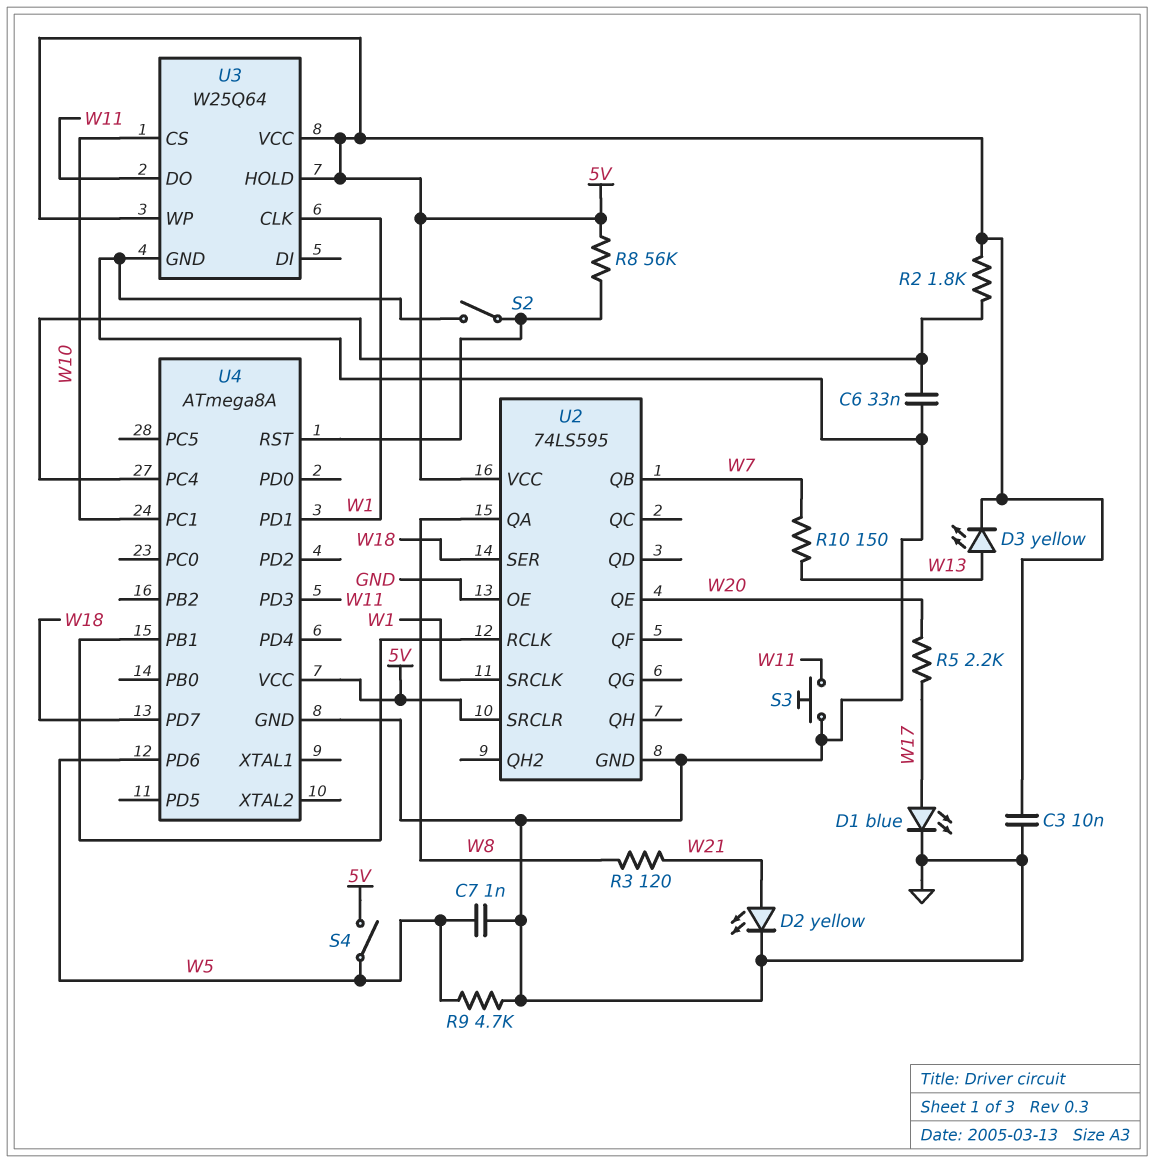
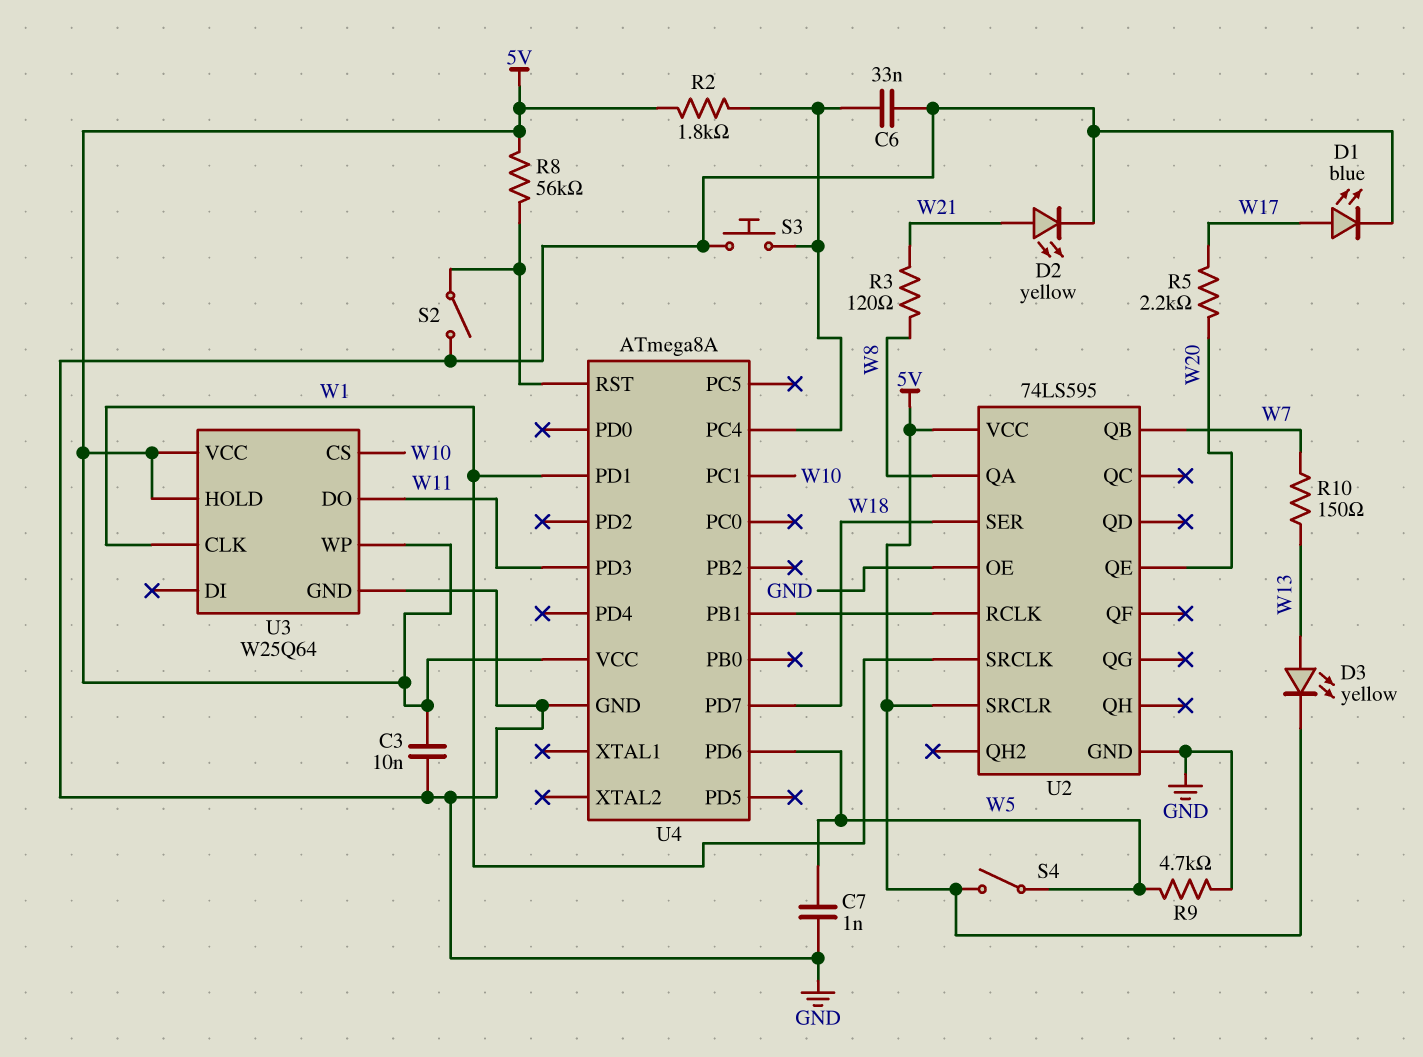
S3: button (GND, W11) -> button (GND, U4/PC4)

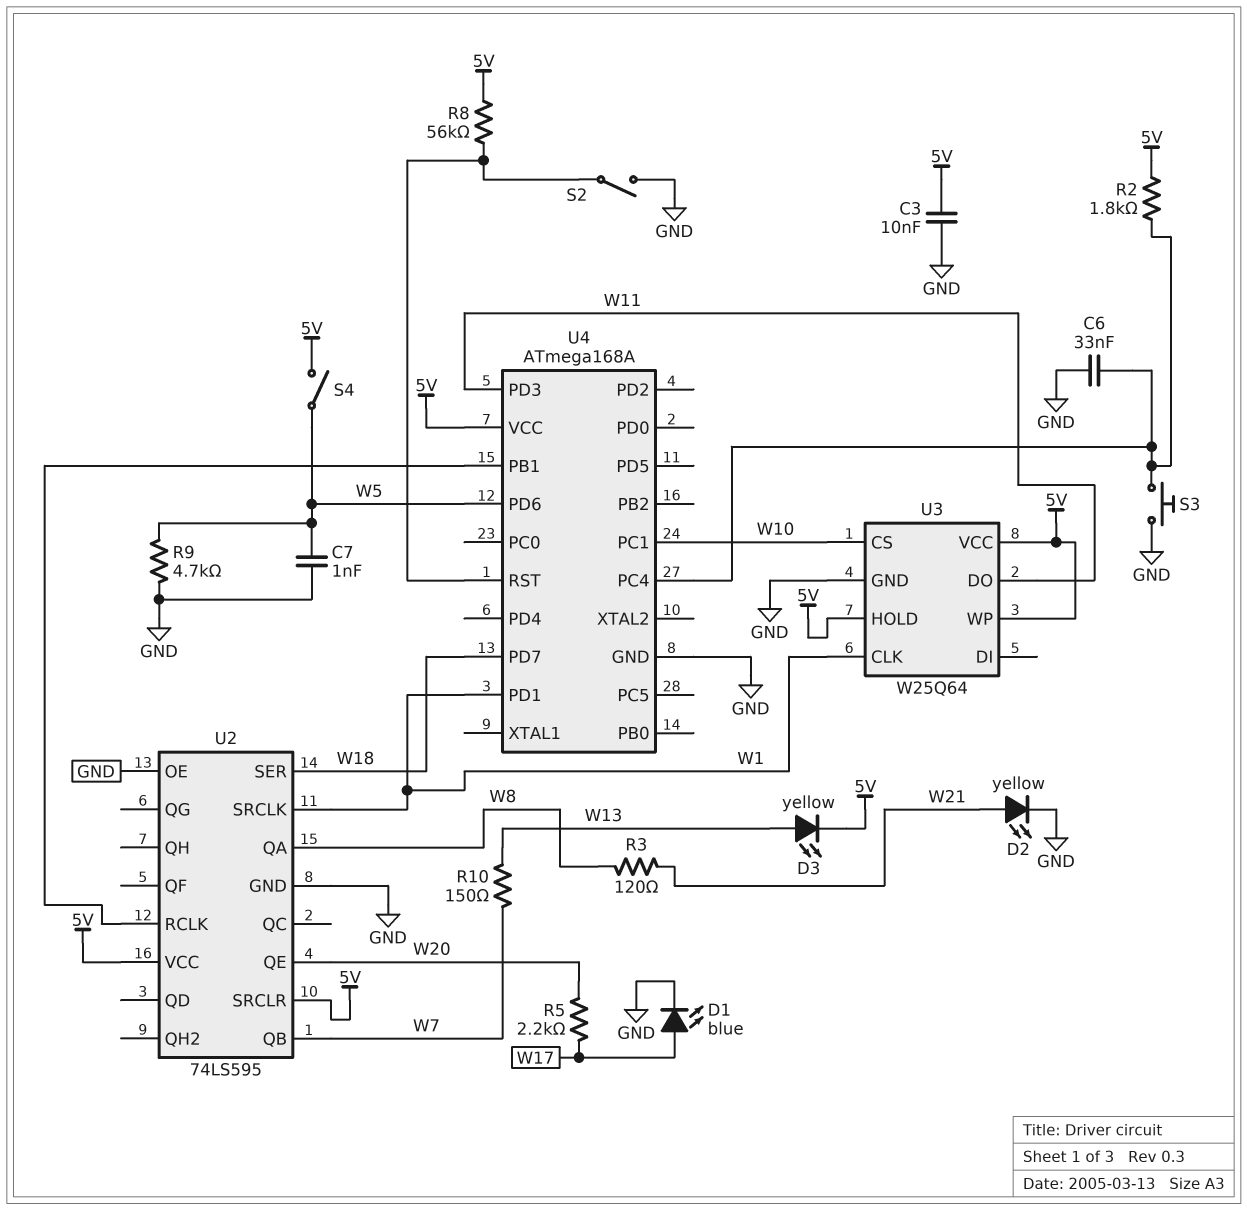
U4: ATmega8A -> ATmega168A

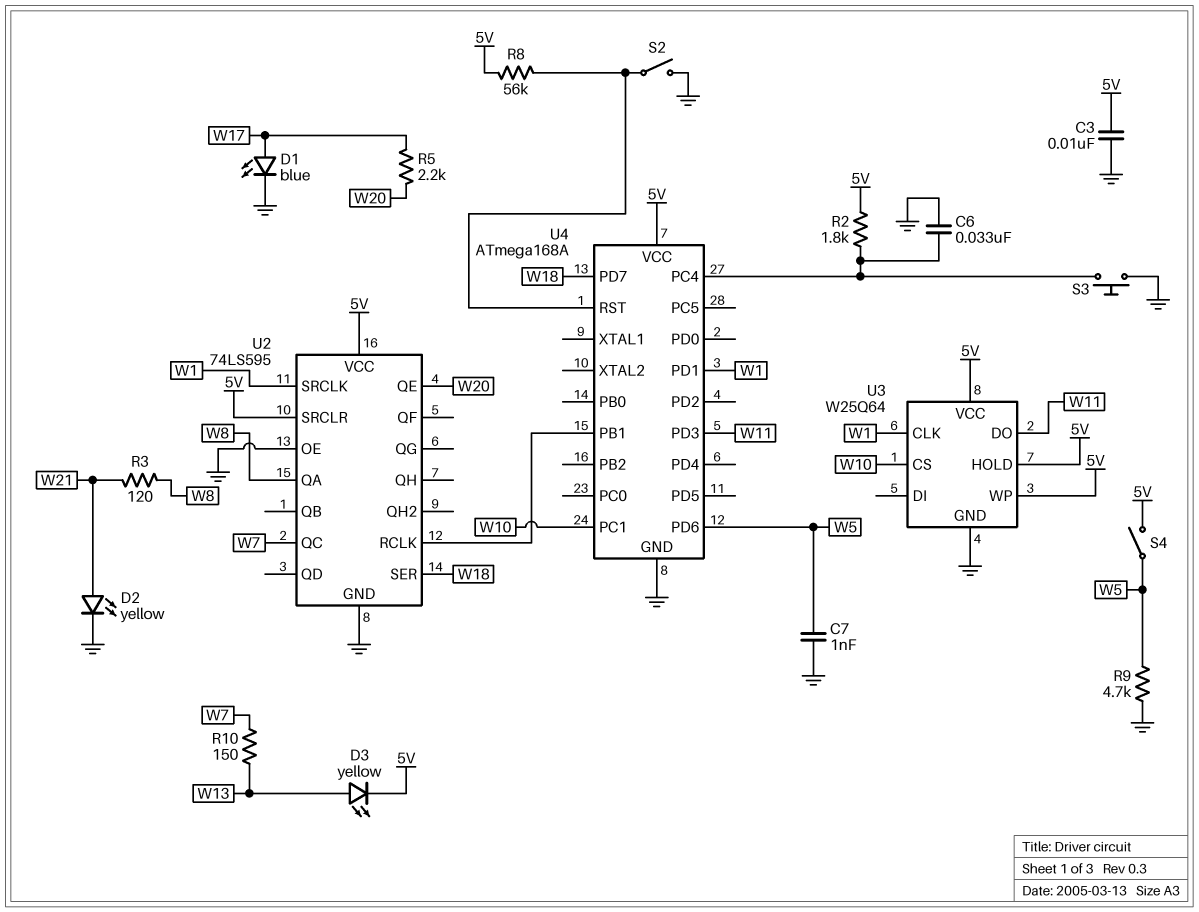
U2 pin QB: W7 -> none
U2 pin QC: none -> W7

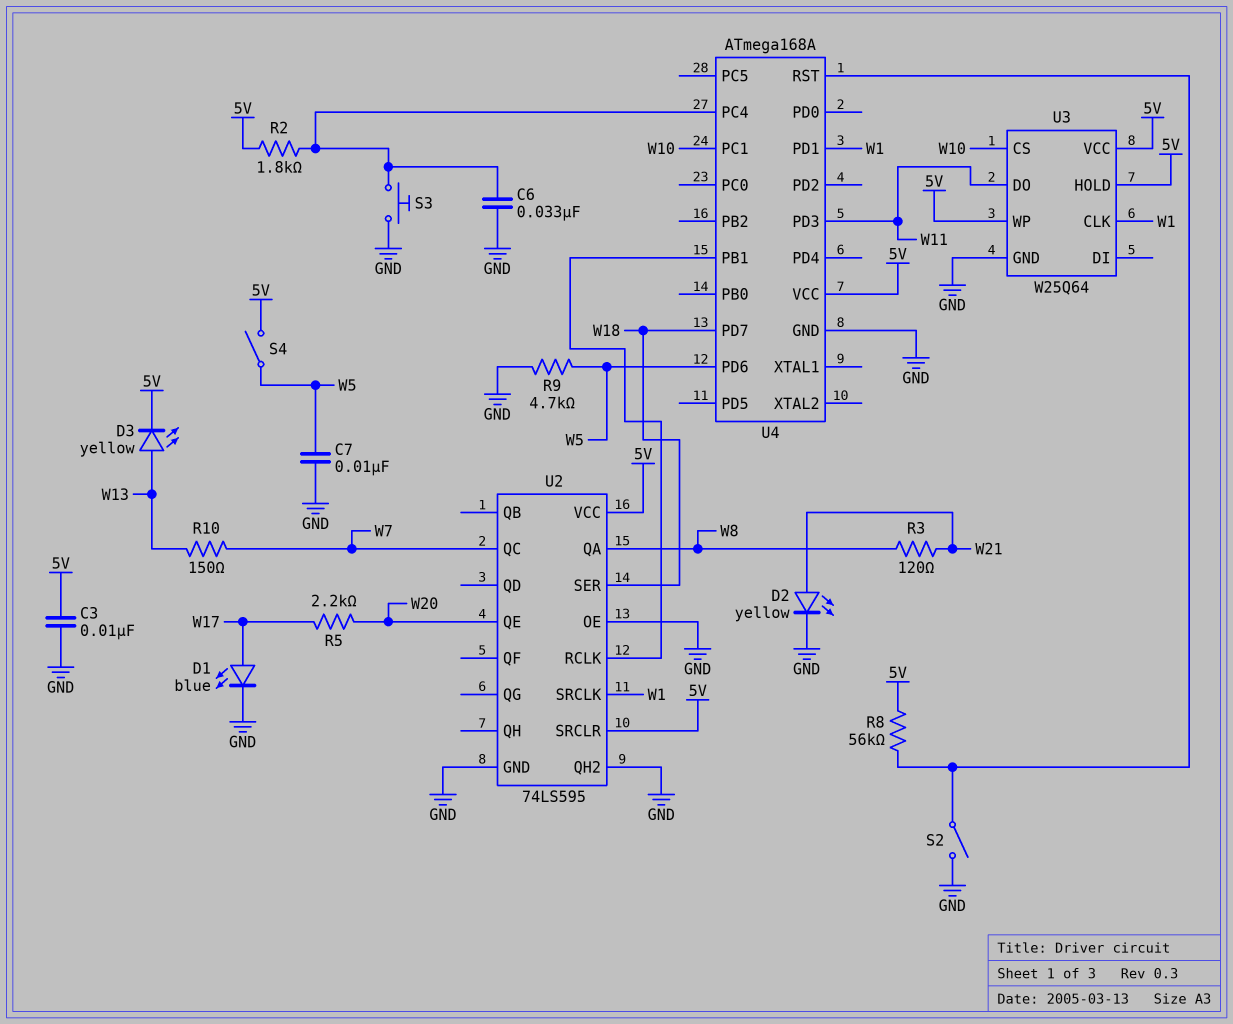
C7: 1nF (GND, W5) -> 10nF (GND, W5)
U2 pin QH2: none -> GND

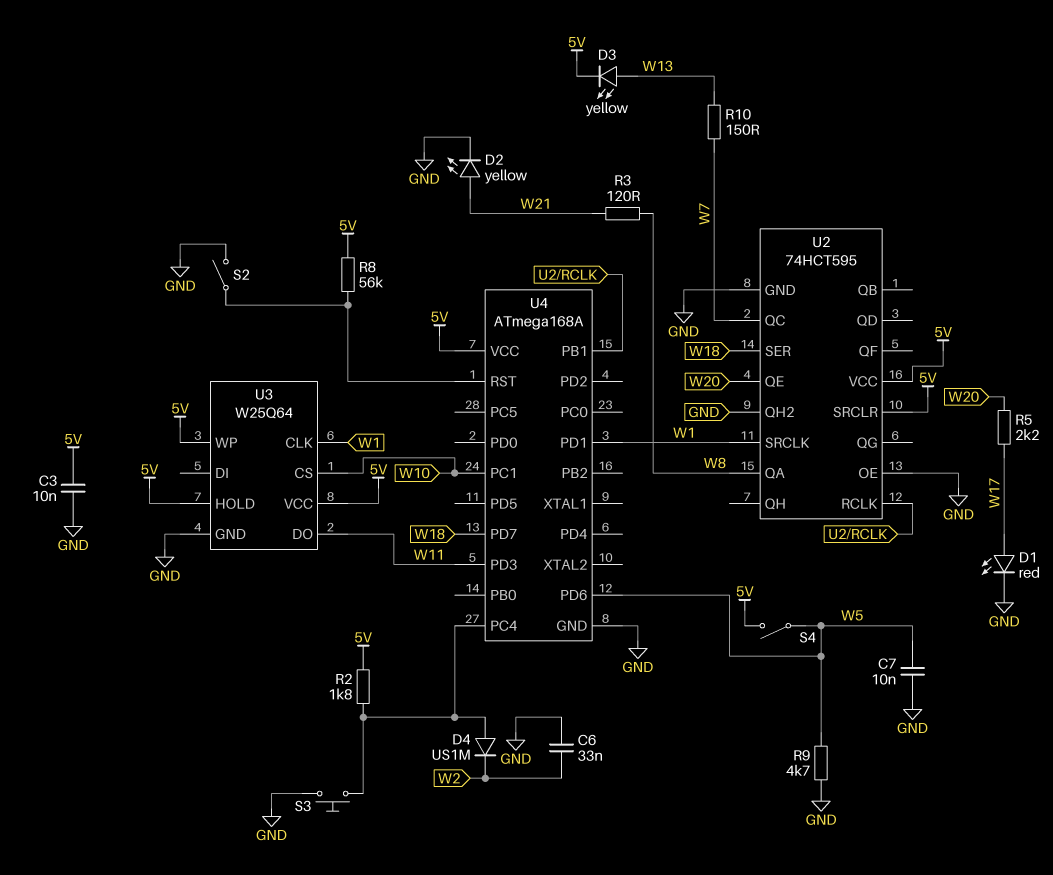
C6: 33nF (GND, U4/PC4) -> 33nF (GND, W2)
D1: LED blue (A W17, K GND) -> LED red (A W17, K GND)
D4: none -> diode US1M (A U4/PC4, K W2)
U2: 74LS595 -> 74HCT595

